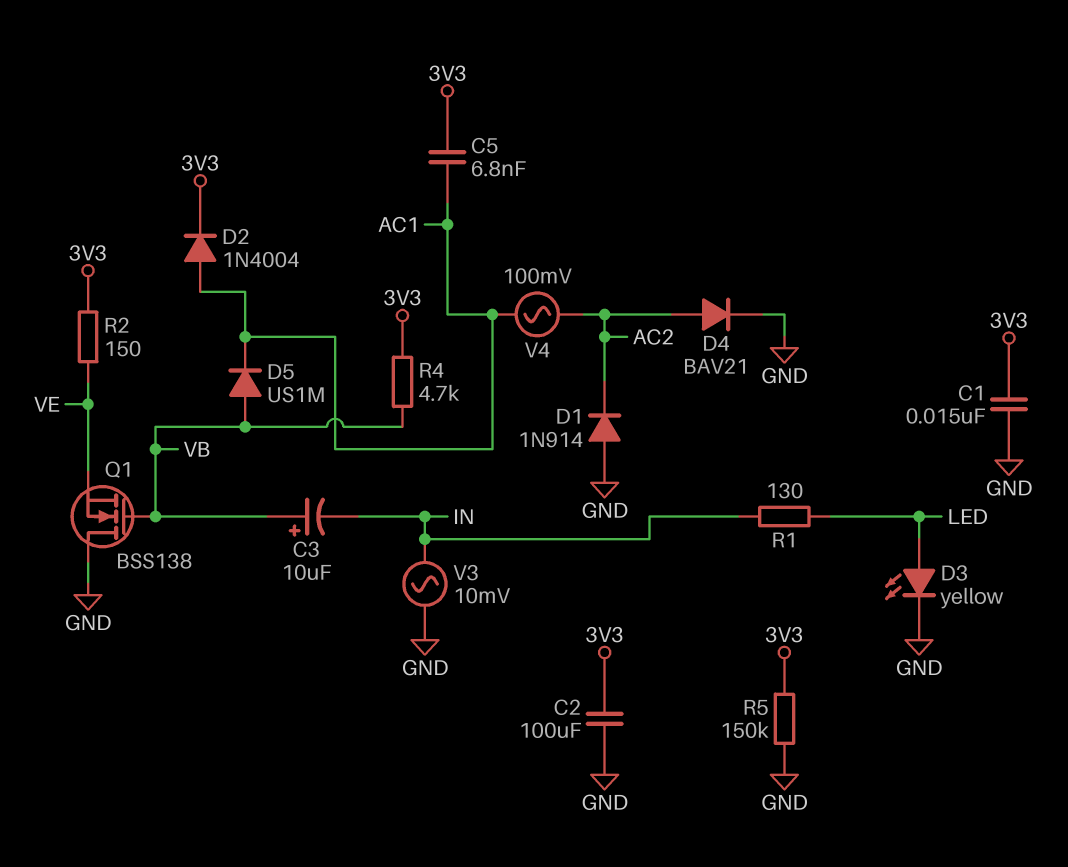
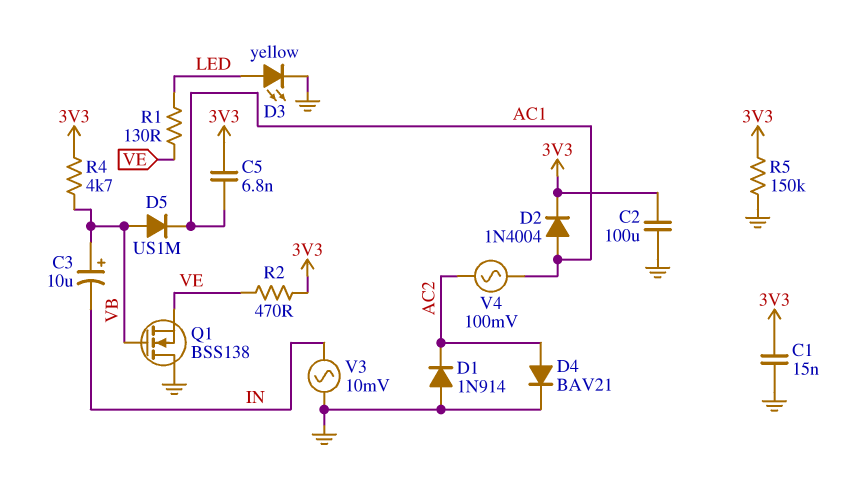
R1: 130 (IN, LED) -> 130 (LED, VE)
R2: 150 (3V3, VE) -> 470 (3V3, VE)

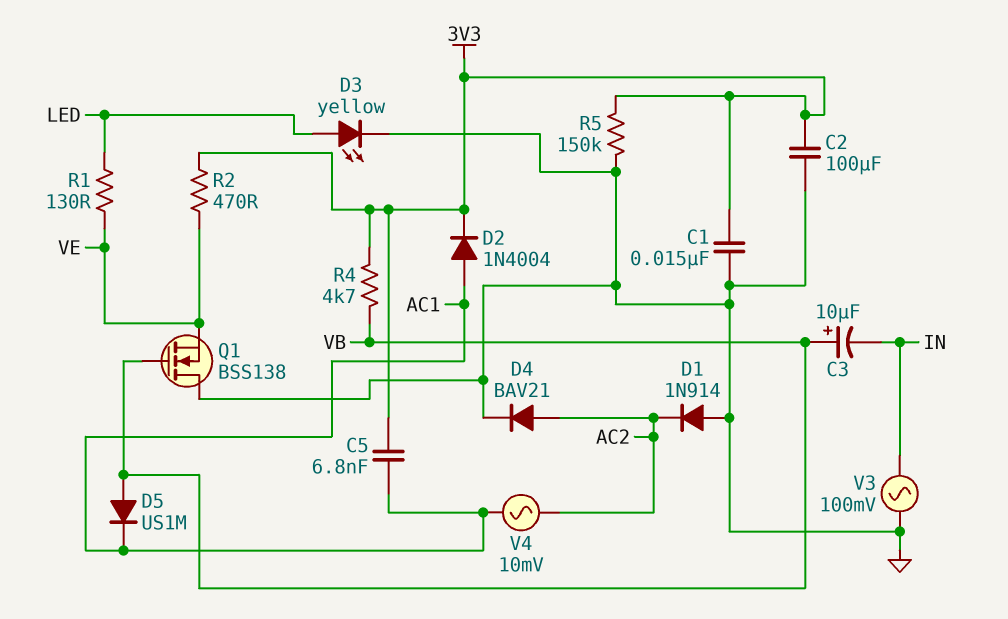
V3: AC 10mV (GND, IN) -> AC 100mV (GND, IN)
V4: AC 100mV (AC1, AC2) -> AC 10mV (AC1, AC2)

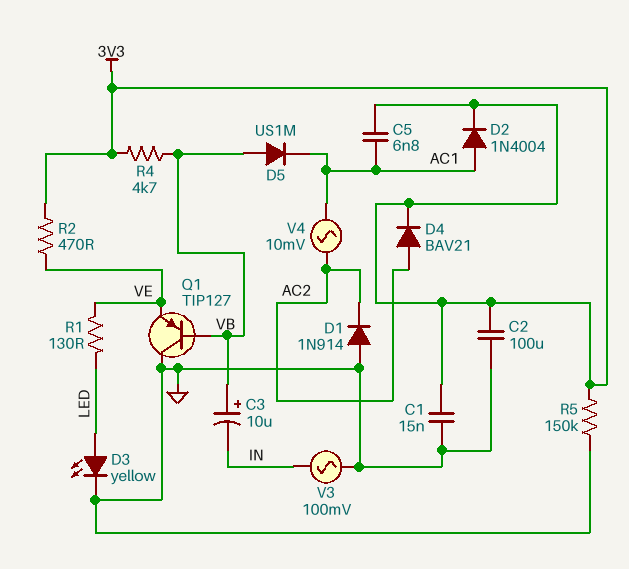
D4: diode BAV21 (A AC2, K GND) -> diode BAV21 (A AC2, K 3V3)
Q1: NMOS BSS138 (G VB, D GND, S VE) -> PNP TIP127 (B VB, C GND, E VE)

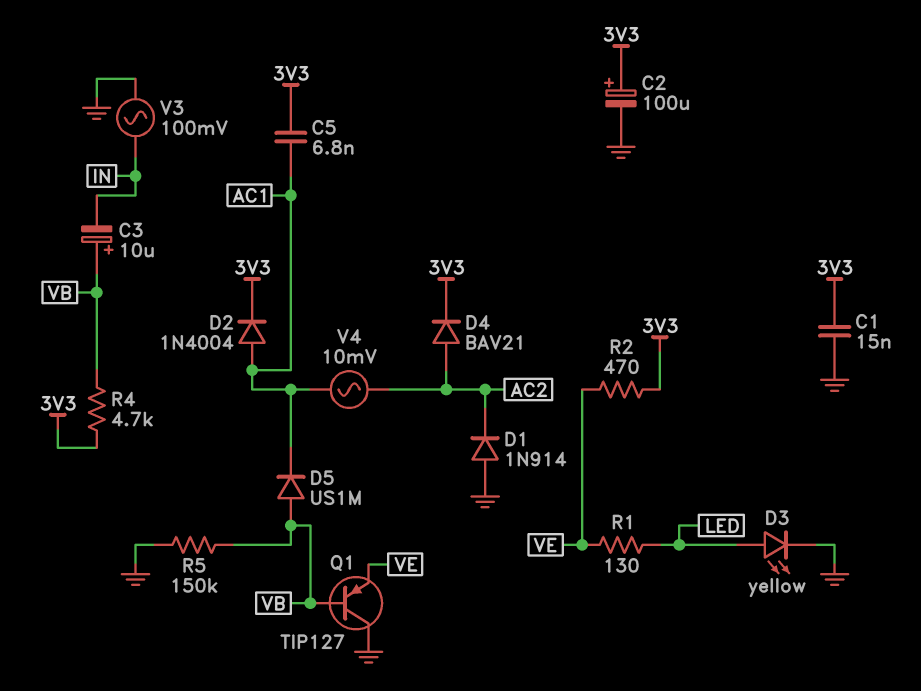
C2: 100uF (3V3, GND) -> 100uF (plus 3V3, minus GND)
R5: 150k (3V3, GND) -> 150k (GND, VB)

